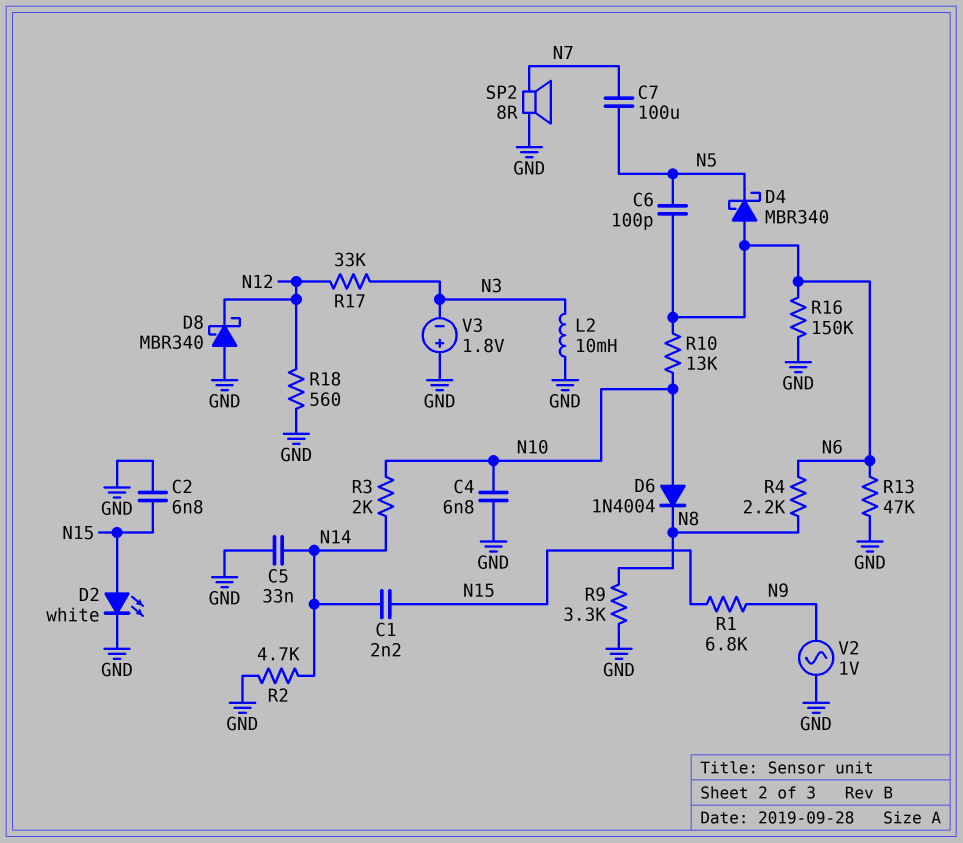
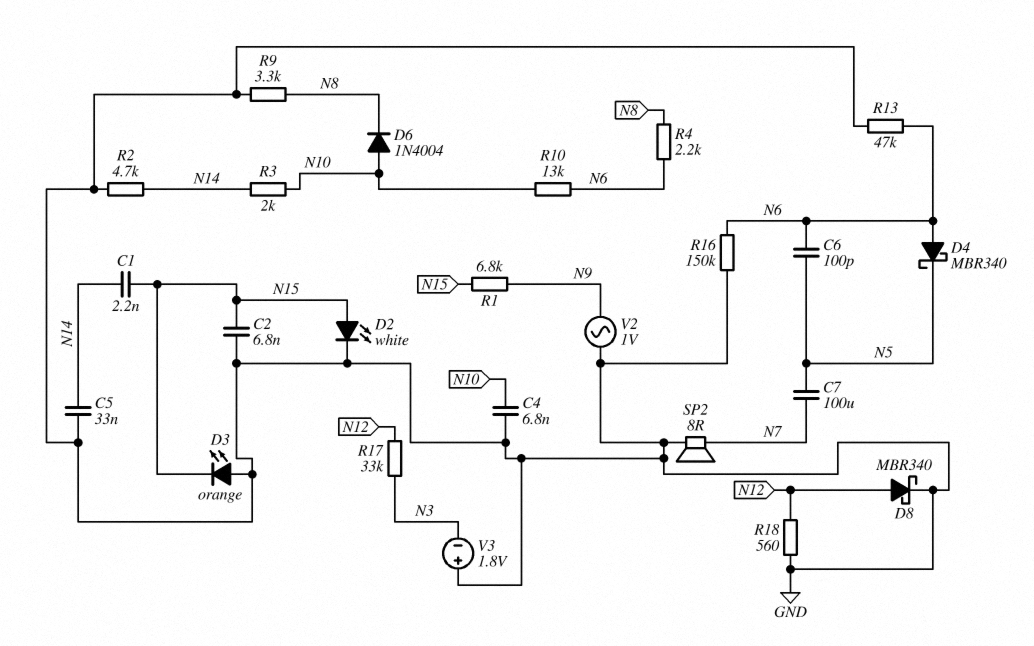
D3: none -> LED orange (A GND, K N15)
D8: schottky MBR340 (A GND, K N12) -> schottky MBR340 (A N12, K GND)
L2: 10mH (GND, N3) -> none

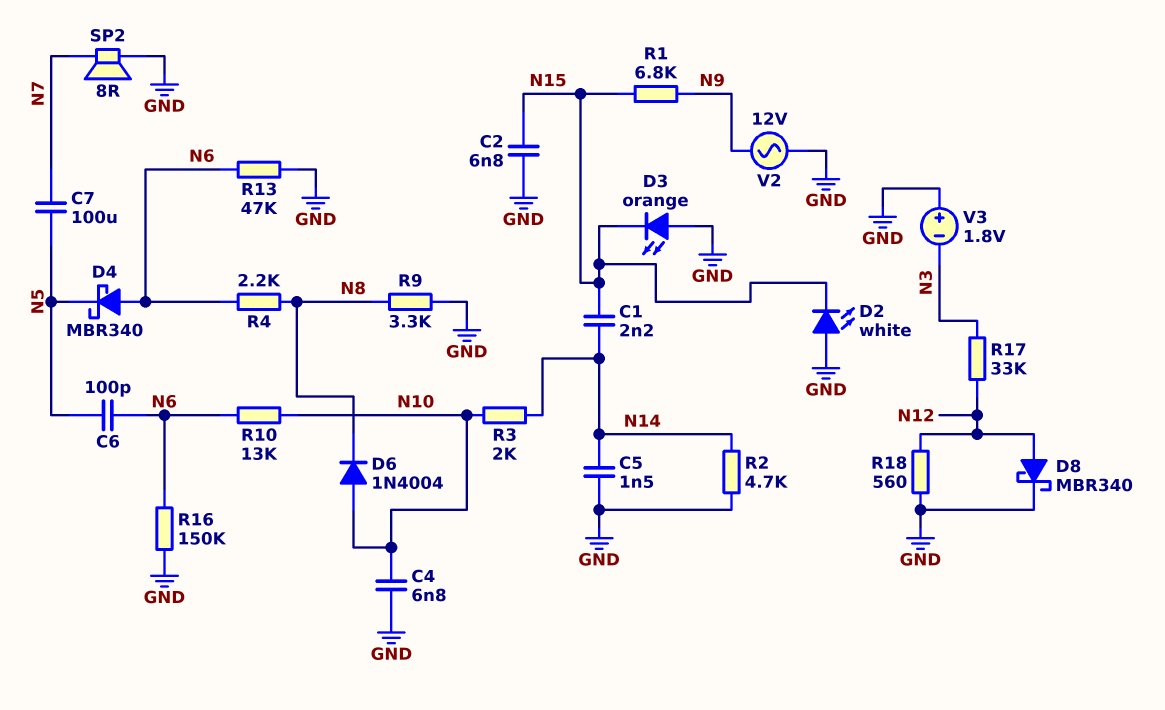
C5: 33nF (GND, N14) -> 1.5nF (GND, N14)
D2: LED white (A N15, K GND) -> LED white (A GND, K N15)
V2: AC 1V (GND, N9) -> AC 12V (GND, N9)

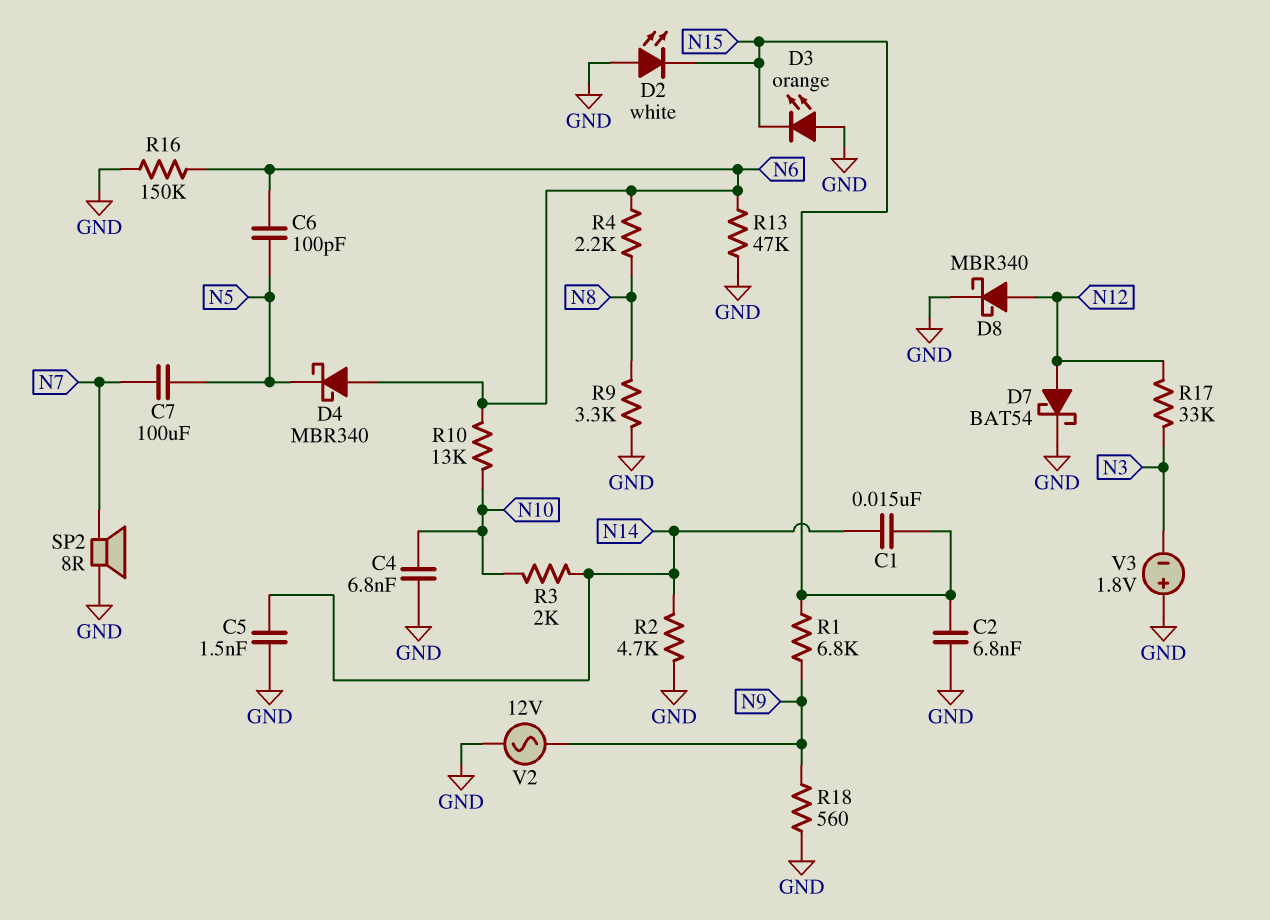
C1: 2.2nF (N14, N15) -> 15nF (N14, N15)
D6: diode 1N4004 (A N10, K N8) -> none
D7: none -> schottky BAT54 (A N12, K GND)
R18: 560 (GND, N12) -> 560 (GND, N9)

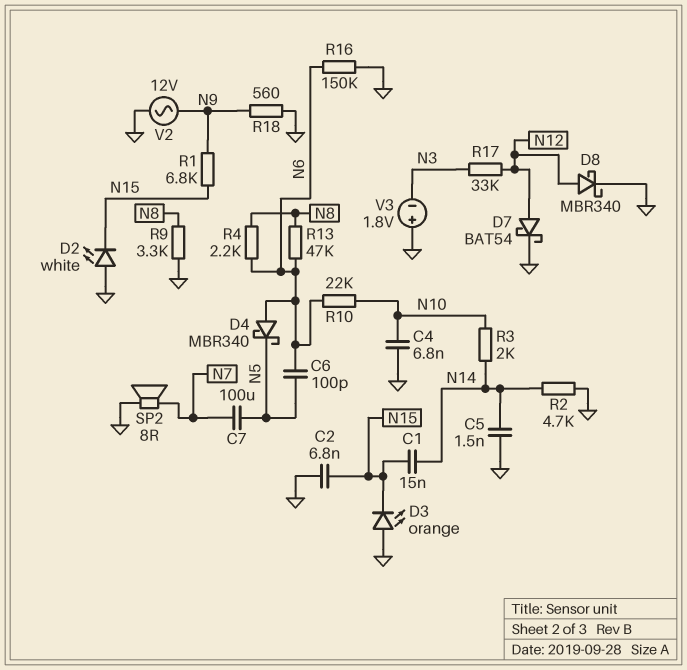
R10: 13k (N6, N10) -> 22k (N6, N10)
R13: 47k (GND, N6) -> 47k (N6, N8)

